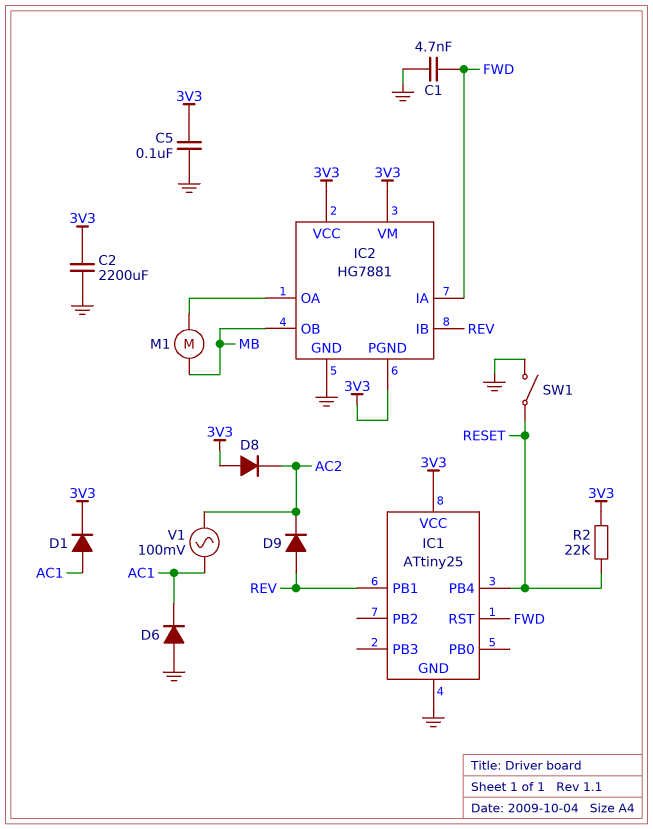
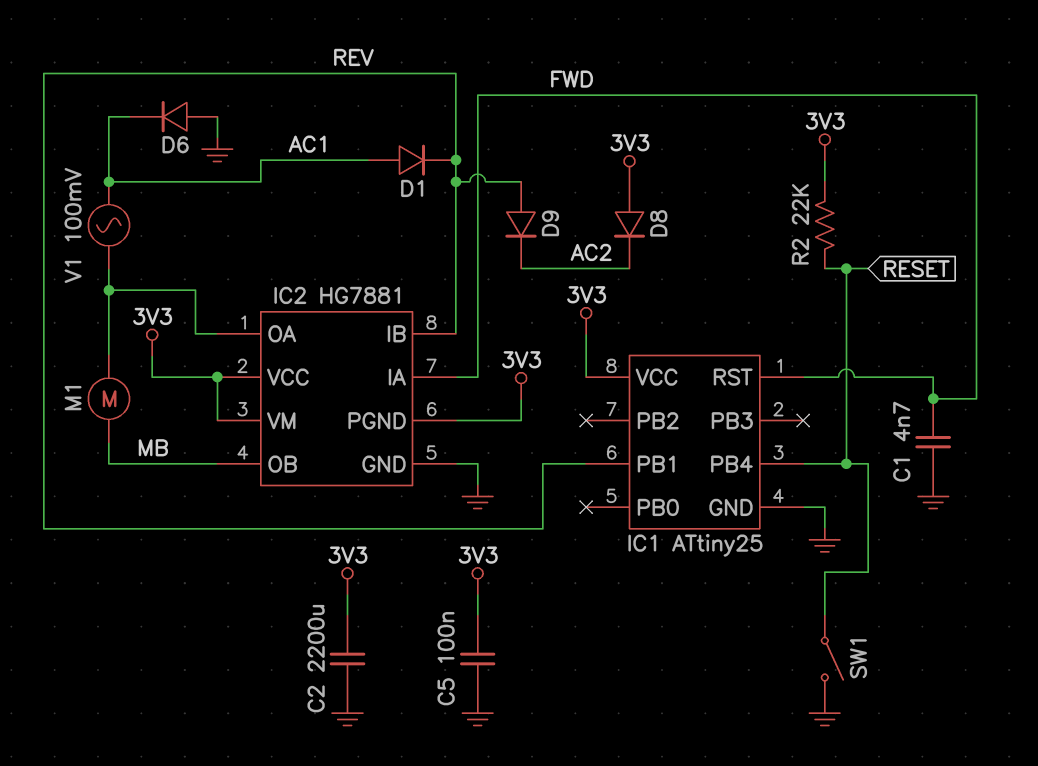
D1: diode (A AC1, K 3V3) -> diode (A AC1, K REV)
V1: AC 100mV (AC1, AC2) -> AC 100mV (AC1, IC2/OA)

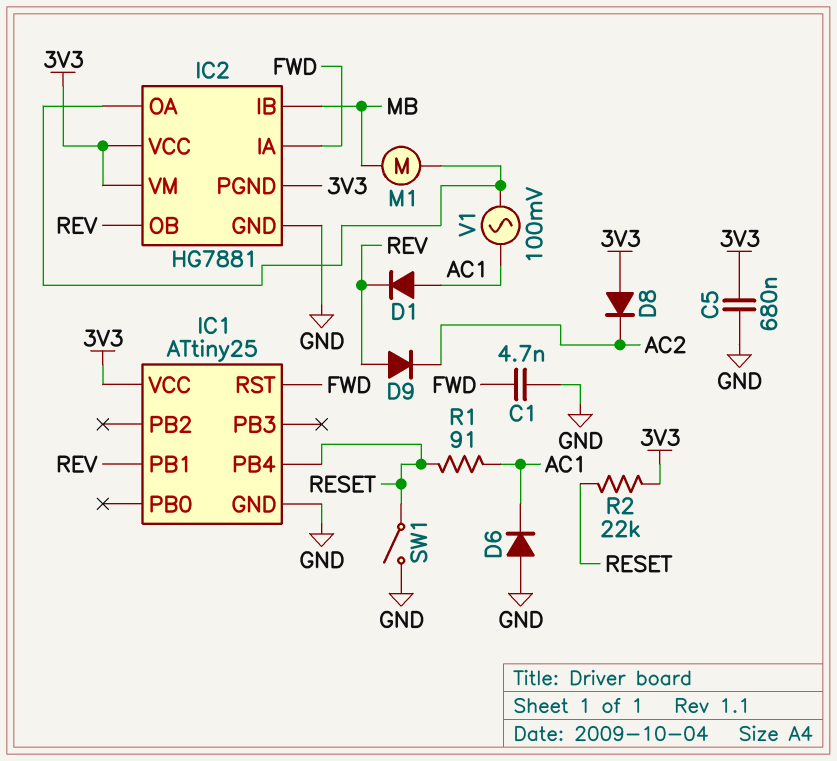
C2: 2200uF (3V3, GND) -> none
C5: 100nF (3V3, GND) -> 680nF (3V3, GND)
IC2 pin IB: REV -> MB
IC2 pin OB: MB -> REV
R1: none -> 91 (AC1, RESET)

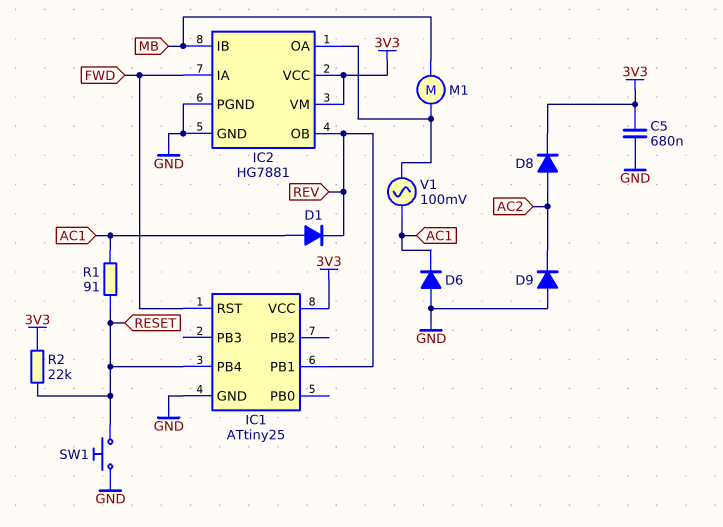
C1: 4.7nF (FWD, GND) -> none
D8: diode (A 3V3, K AC2) -> diode (A AC2, K 3V3)
D9: diode (A REV, K AC2) -> diode (A GND, K AC2)
IC2 pin PGND: 3V3 -> GND
SW1: switch (GND, RESET) -> button (GND, RESET)

